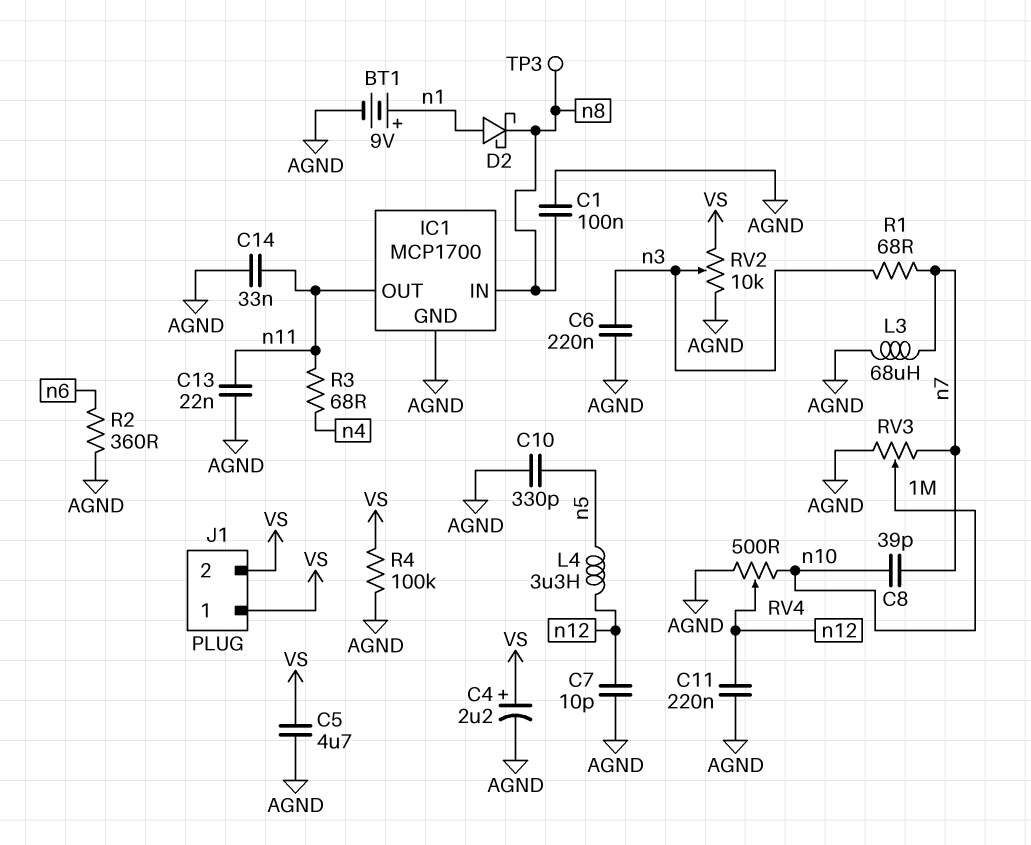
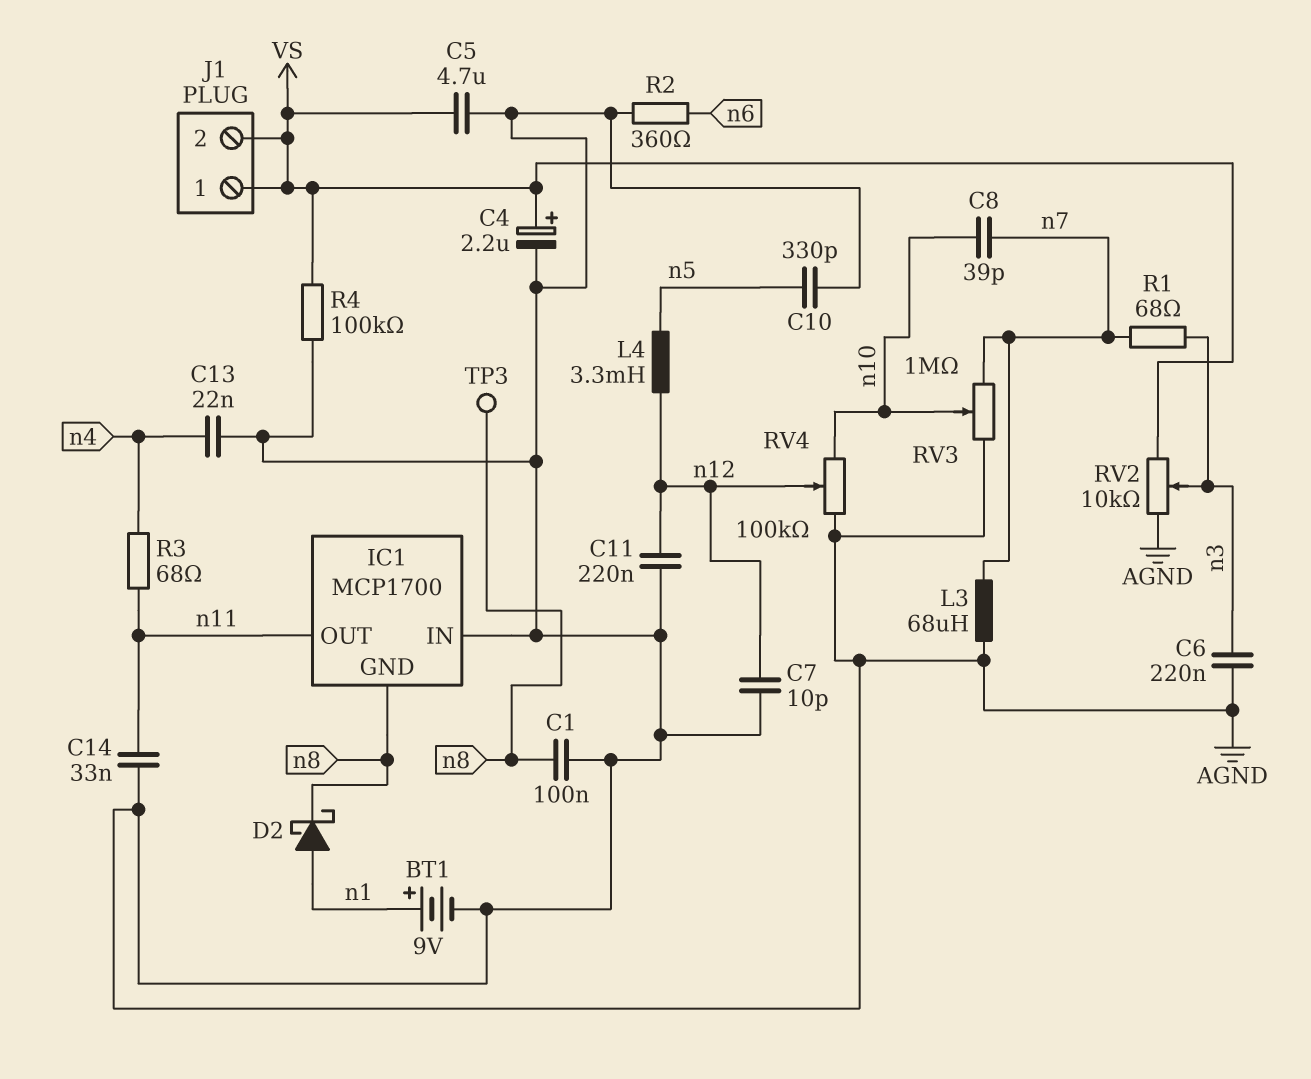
C13: 22nF (AGND, n11) -> 22nF (AGND, n4)
IC1 pin GND: AGND -> n8
IC1 pin IN: n8 -> AGND
L4: 3.3uH (n5, n12) -> 3.3mH (n5, n12)
RV4: 500 (AGND, n10, wiper n12) -> 100k (AGND, n10, wiper n12)

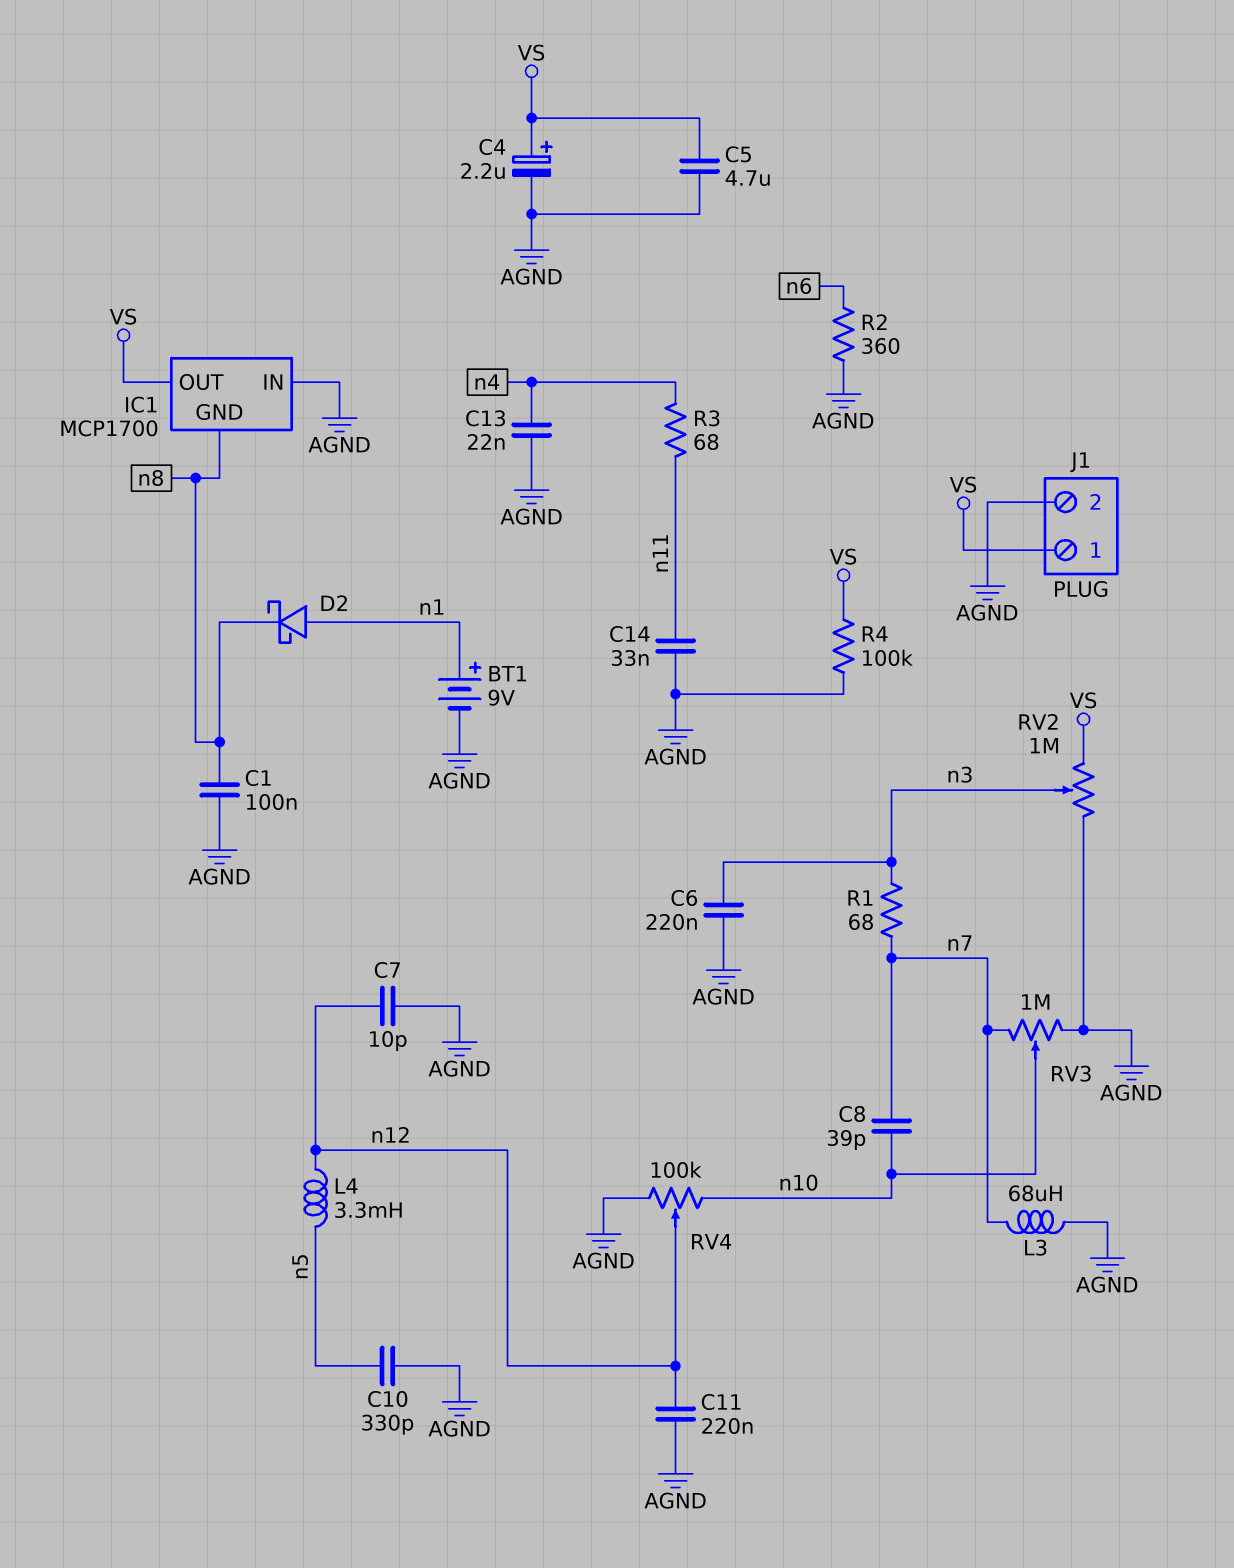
IC1 pin OUT: n11 -> VS
J1 pin 2: VS -> AGND
RV2: 10k (AGND, VS, wiper n3) -> 1M (AGND, VS, wiper n3)
TP3: test point (n8) -> none

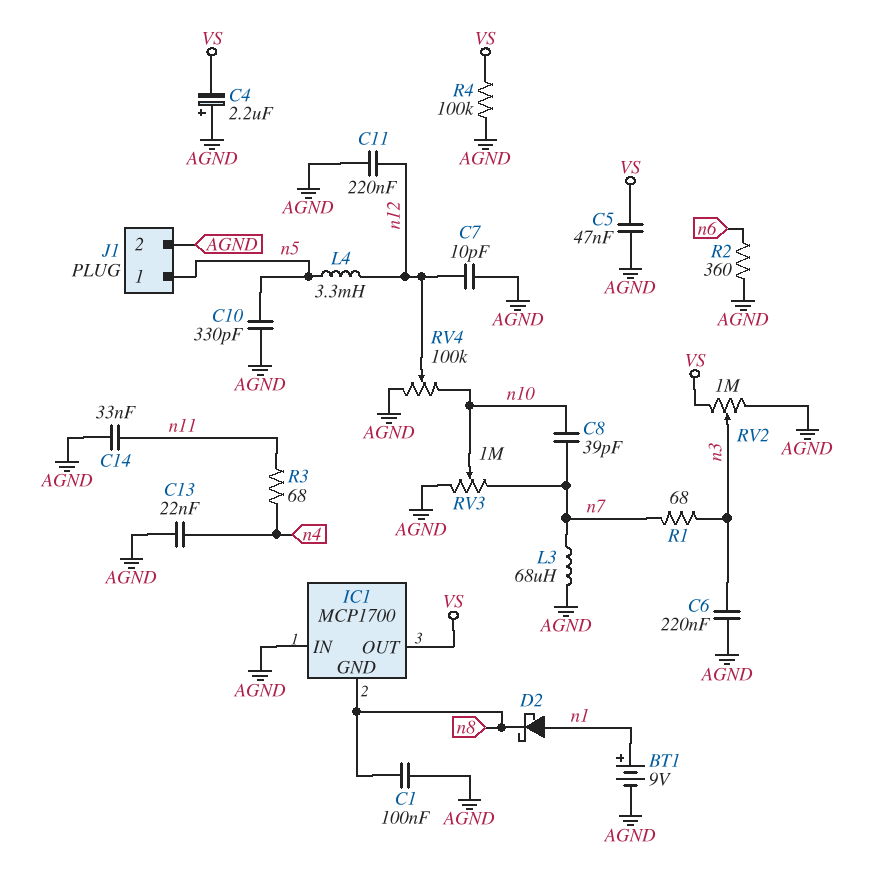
C4: 2.2uF (plus VS, minus AGND) -> 2.2uF (plus AGND, minus VS)
C5: 4.7uF (AGND, VS) -> 47nF (AGND, VS)
J1 pin 1: VS -> n5

